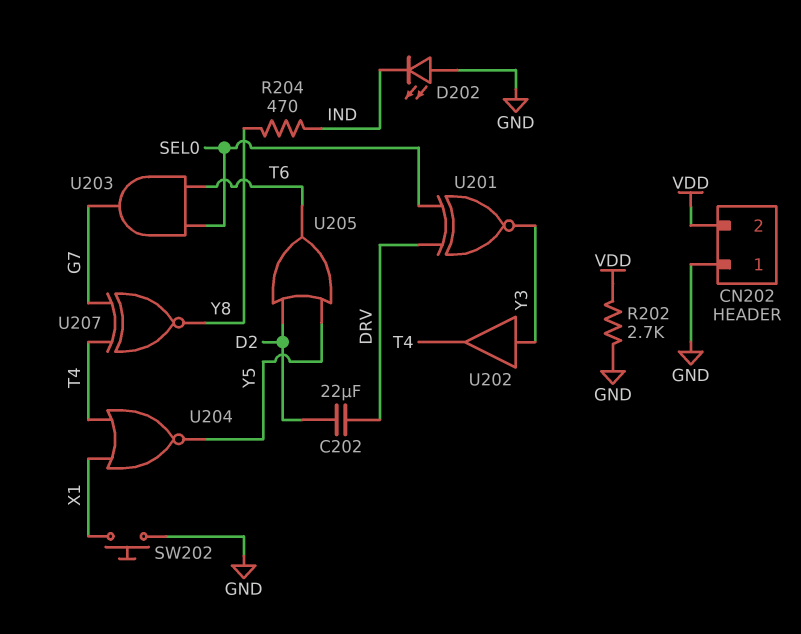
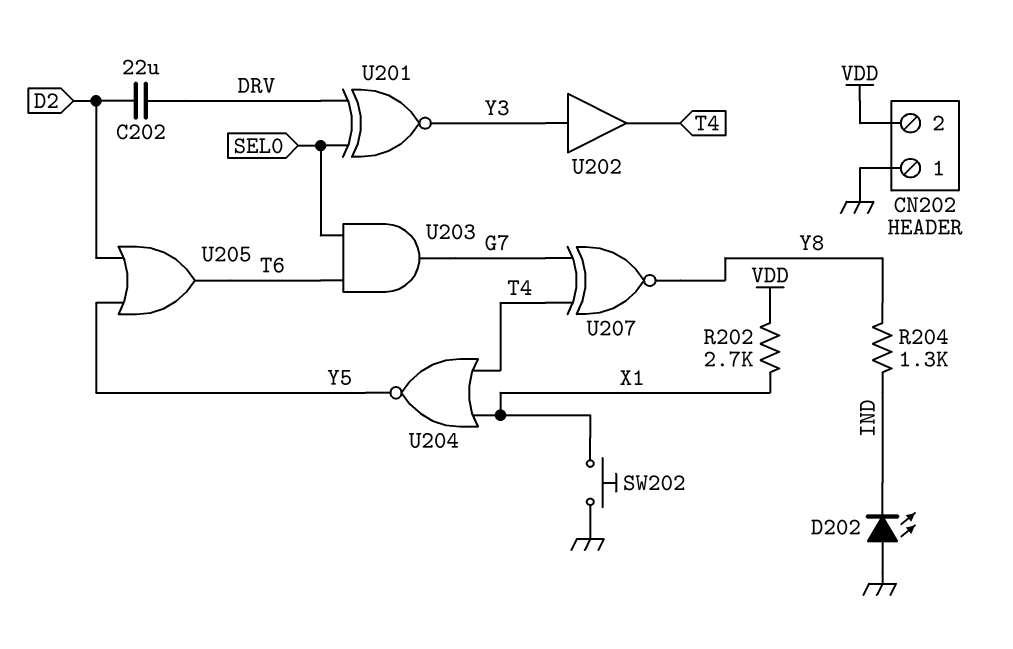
R202: 2.7k (GND, VDD) -> 2.7k (VDD, X1)
R204: 470 (IND, Y8) -> 1.3k (IND, Y8)

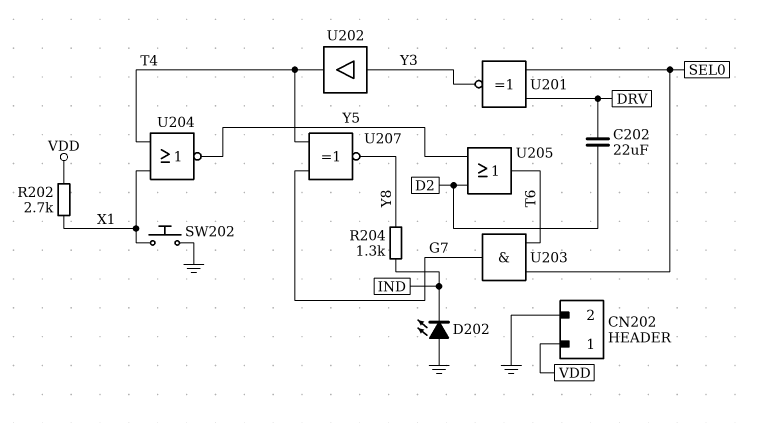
CN202 pin 1: GND -> VDD
CN202 pin 2: VDD -> GND

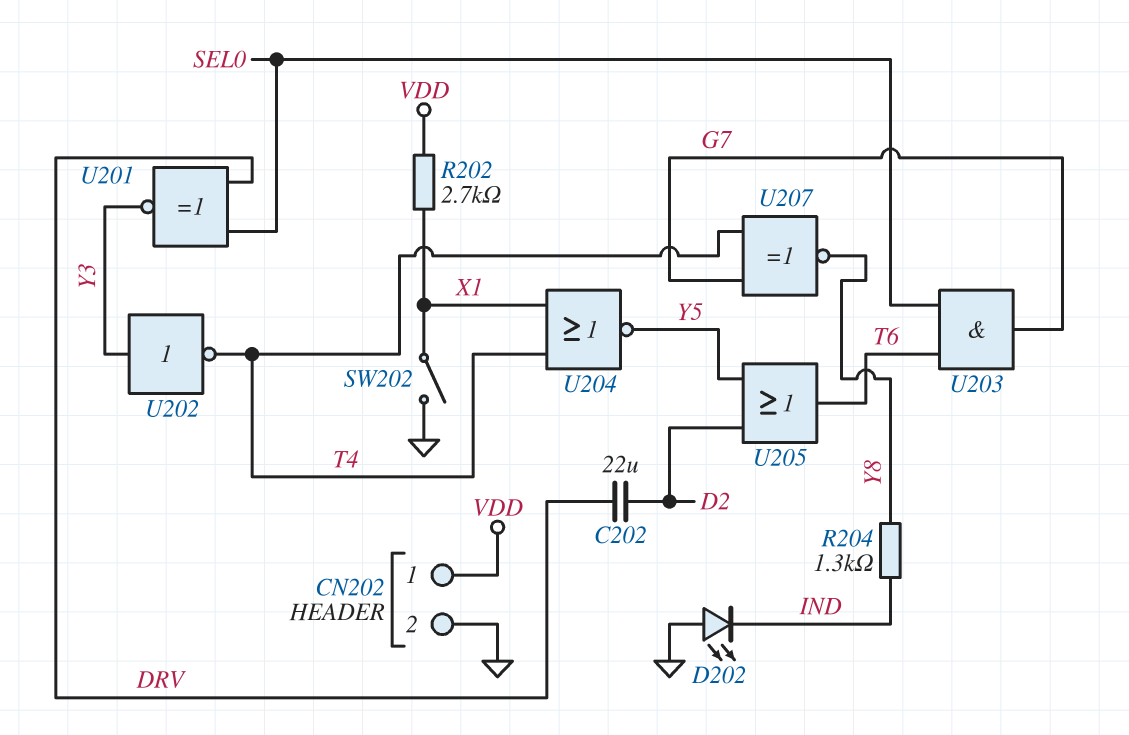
SW202: button (GND, X1) -> switch (GND, X1)
U202: buffer (in Y3, out T4) -> NOT (in Y3, out T4)

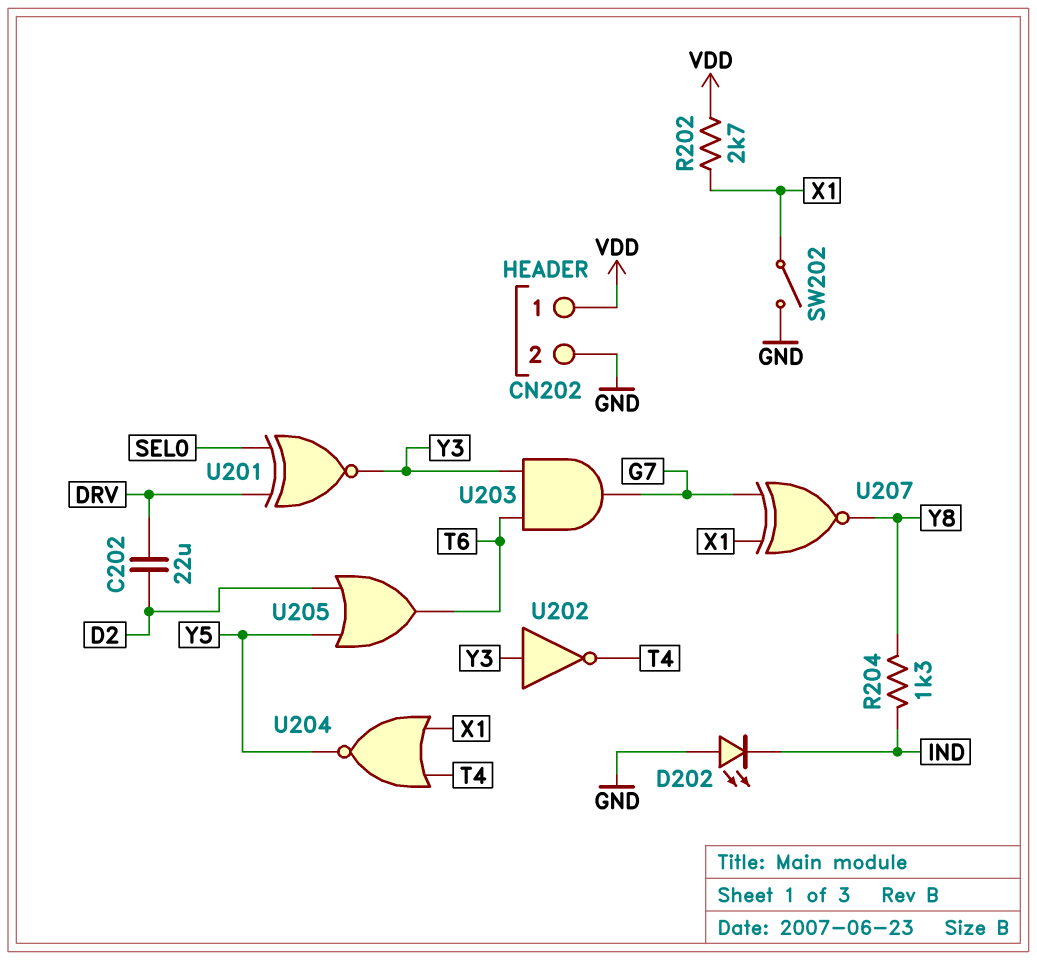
U203: AND (in SEL0, in T6, out G7) -> AND (in T6, in Y3, out G7)
U207: XNOR (in G7, in T4, out Y8) -> XNOR (in G7, in X1, out Y8)

